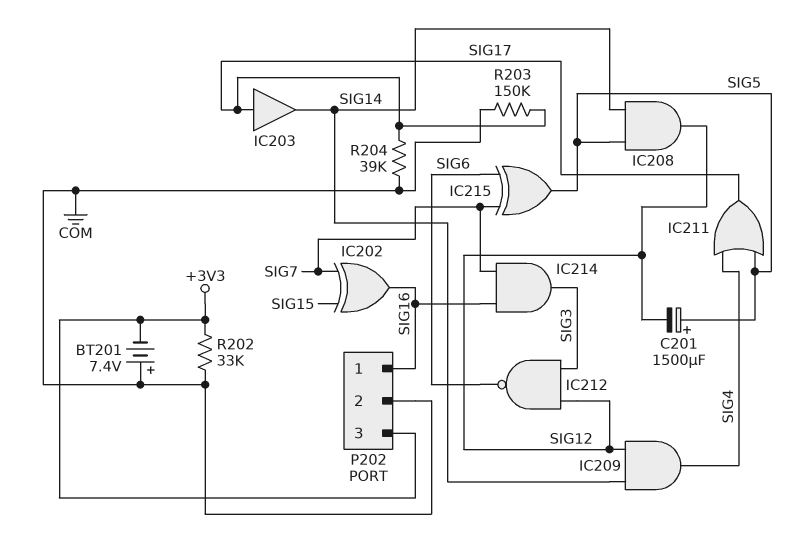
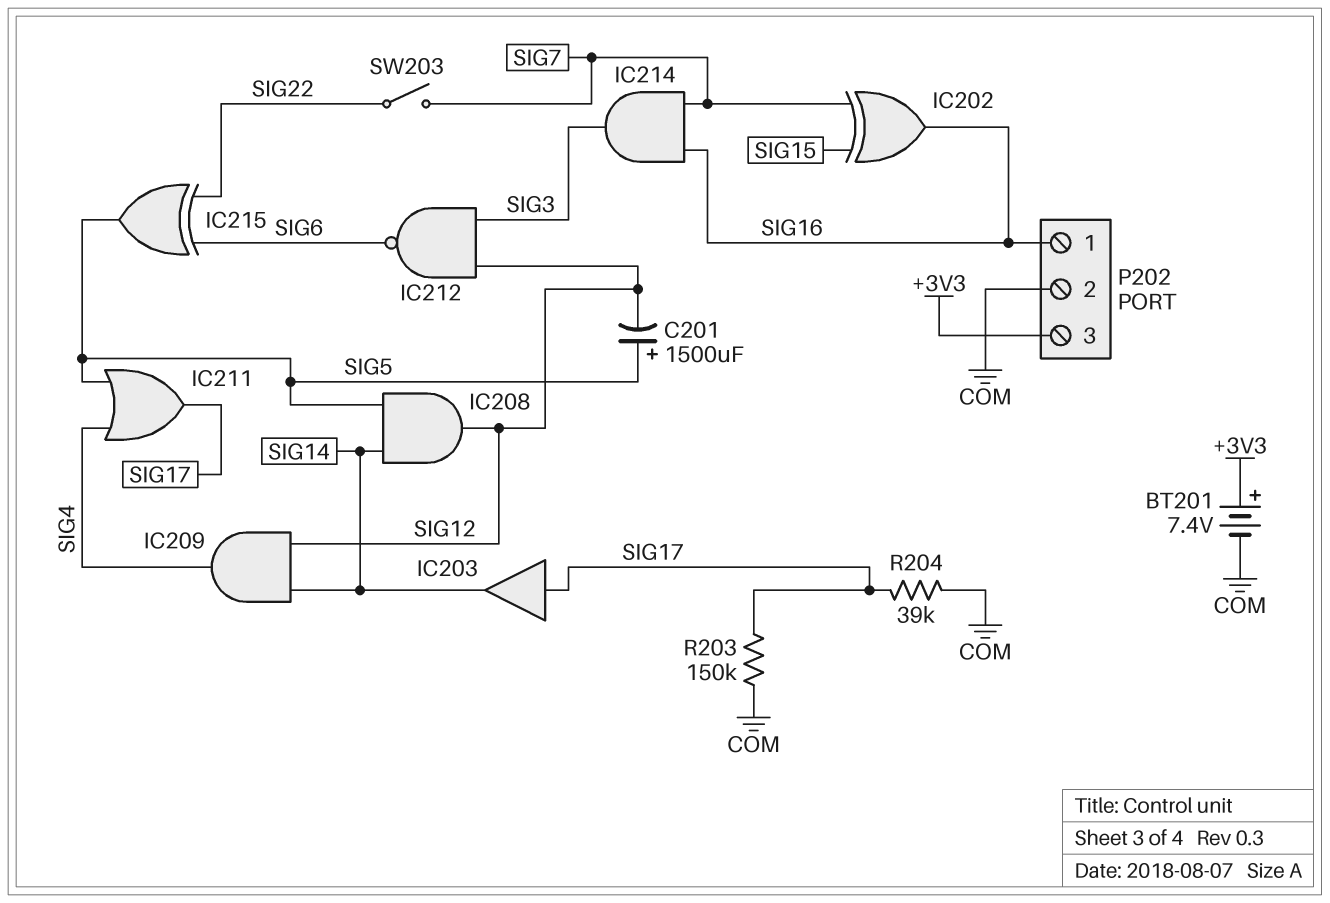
BT201: 7.4V (plus COM, minus +3V3) -> 7.4V (plus +3V3, minus COM)
IC215: XOR (in SIG6, in SIG7, out SIG5) -> XOR (in SIG6, in SIG22, out SIG5)
R202: 33k (+3V3, COM) -> none
SW203: none -> switch (SIG7, SIG22)

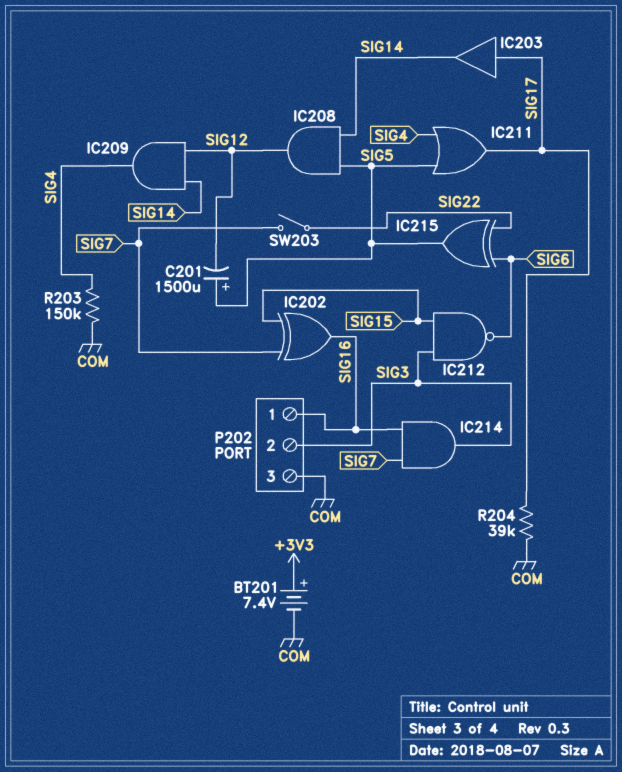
IC212: NAND (in SIG3, in SIG12, out SIG6) -> NAND (in SIG3, in SIG15, out SIG6)
P202 pin 2: COM -> SIG3
P202 pin 3: +3V3 -> COM
R203: 150k (COM, SIG17) -> 150k (COM, SIG4)

